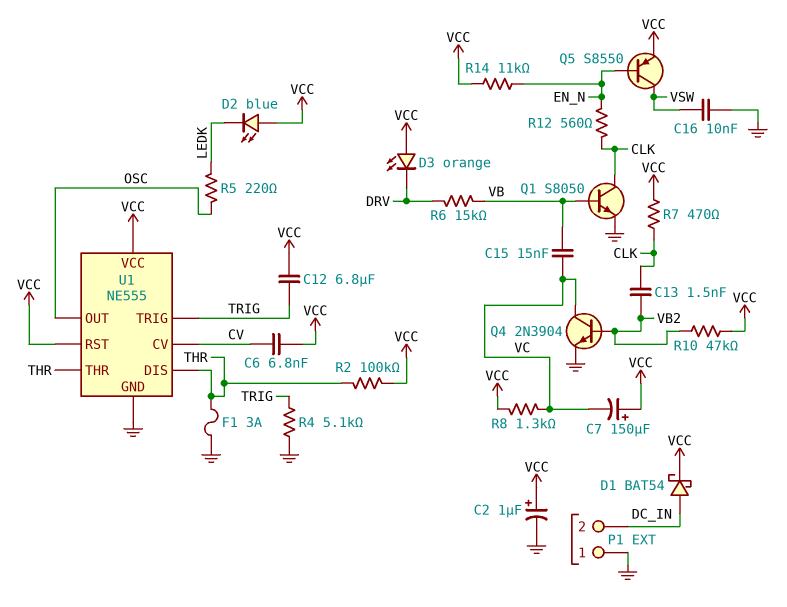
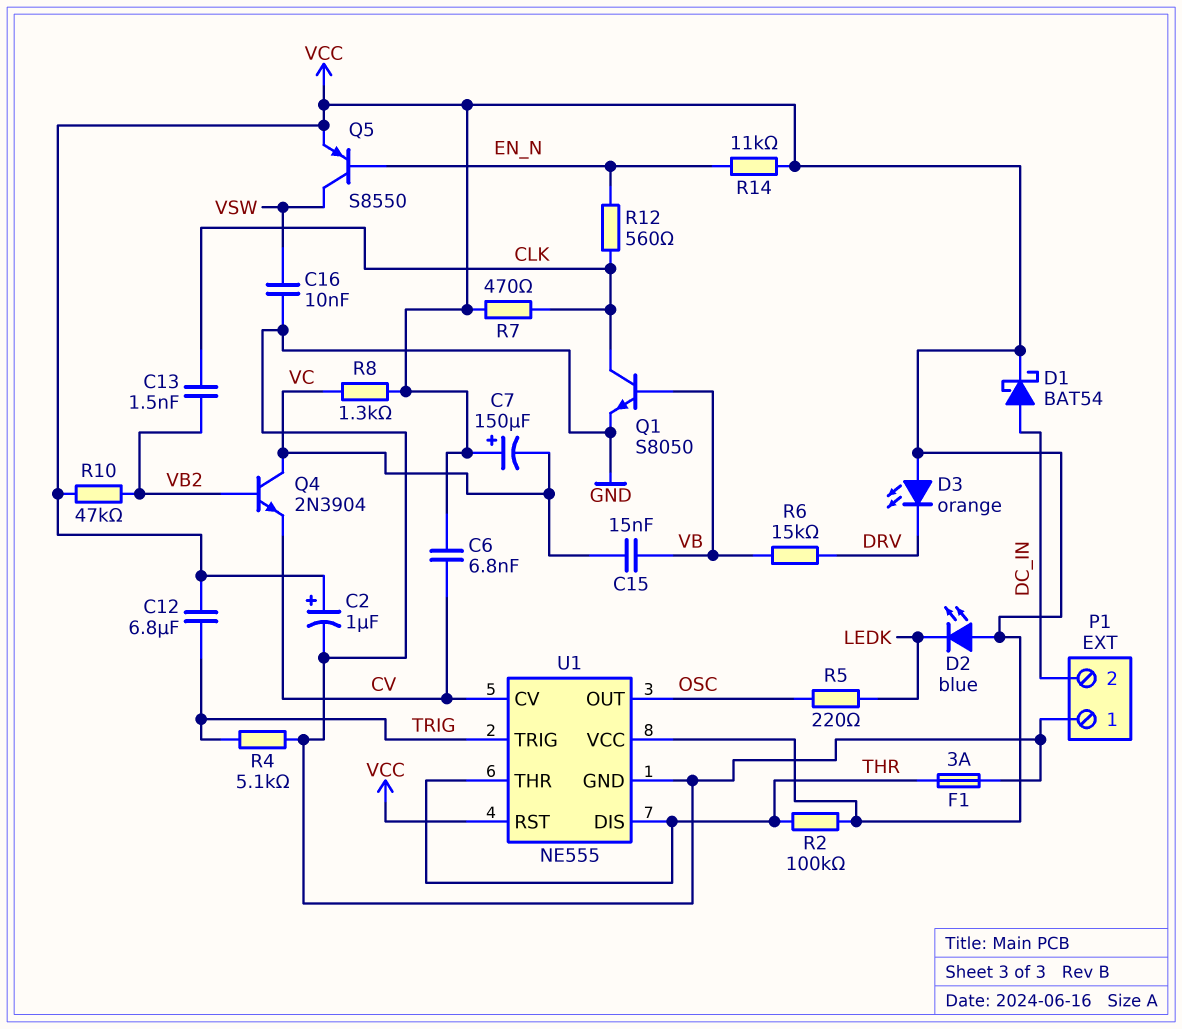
Q4: NPN 2N3904 (B VB2, C VC, E GND) -> NPN 2N3904 (B VB2, C VC, E CV)

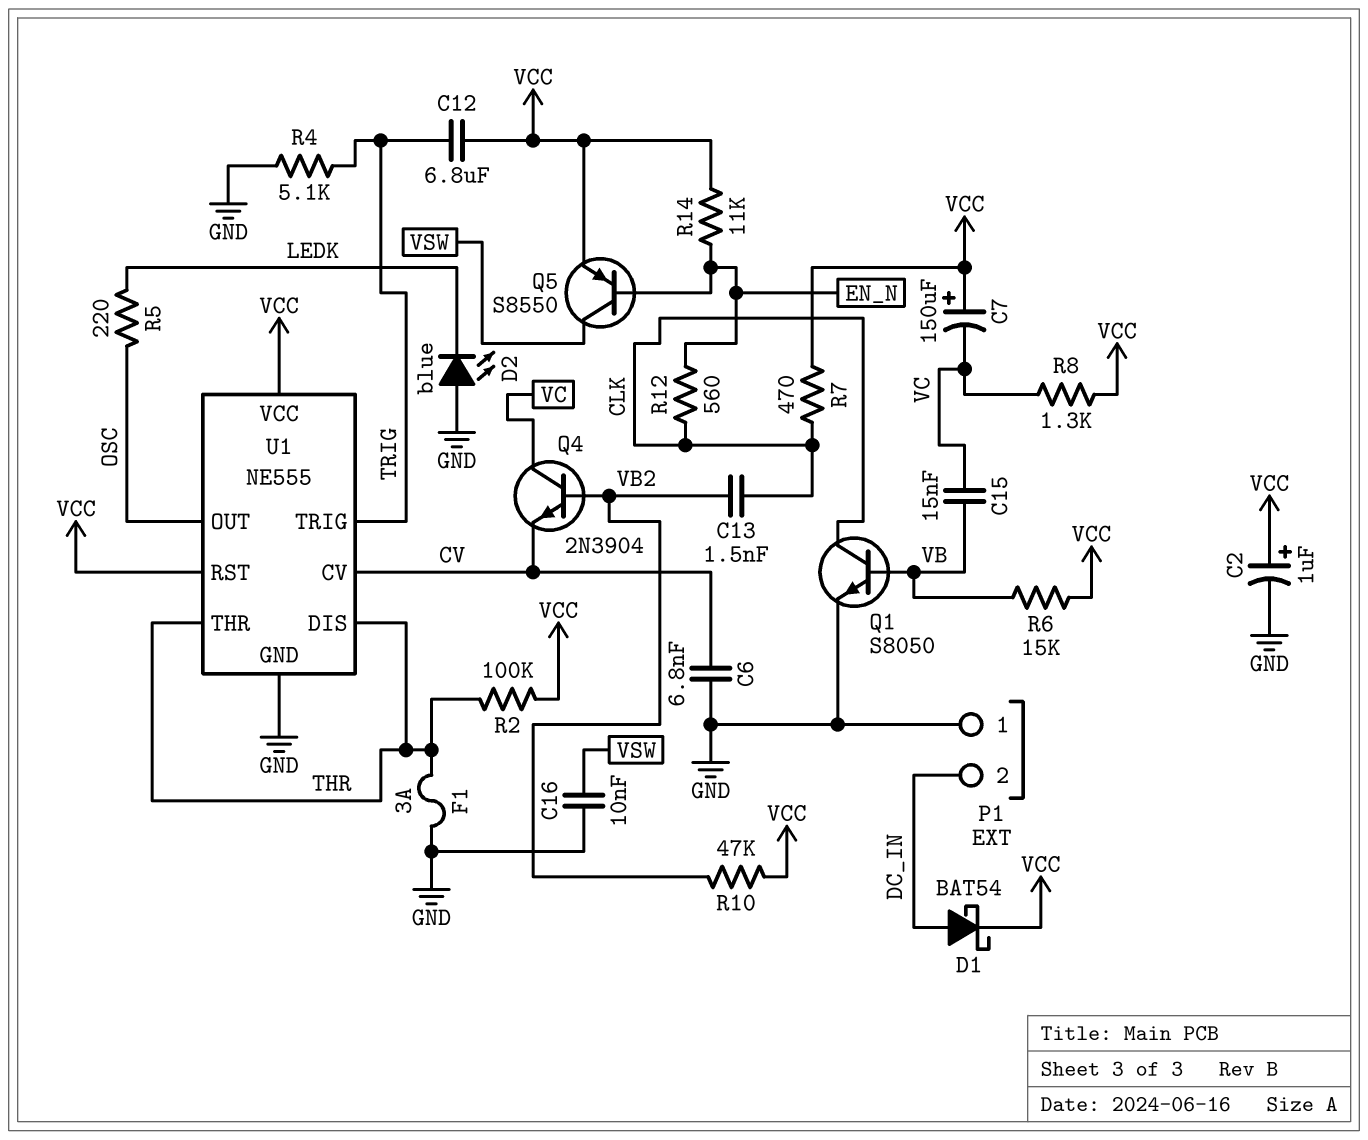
C6: 6.8nF (CV, VCC) -> 6.8nF (CV, GND)
D2: LED blue (A VCC, K LEDK) -> LED blue (A GND, K LEDK)
D3: LED orange (A VCC, K DRV) -> none
R6: 15k (DRV, VB) -> 15k (VB, VCC)

